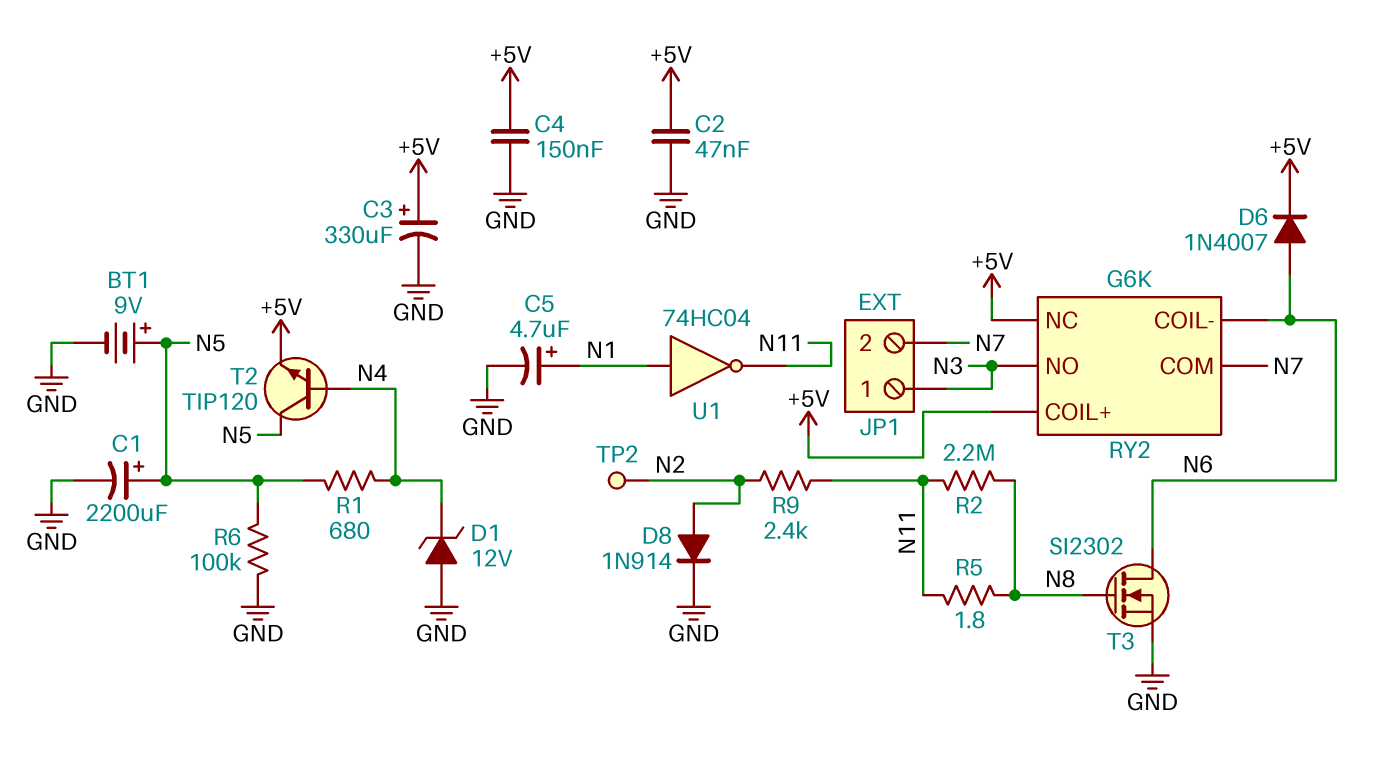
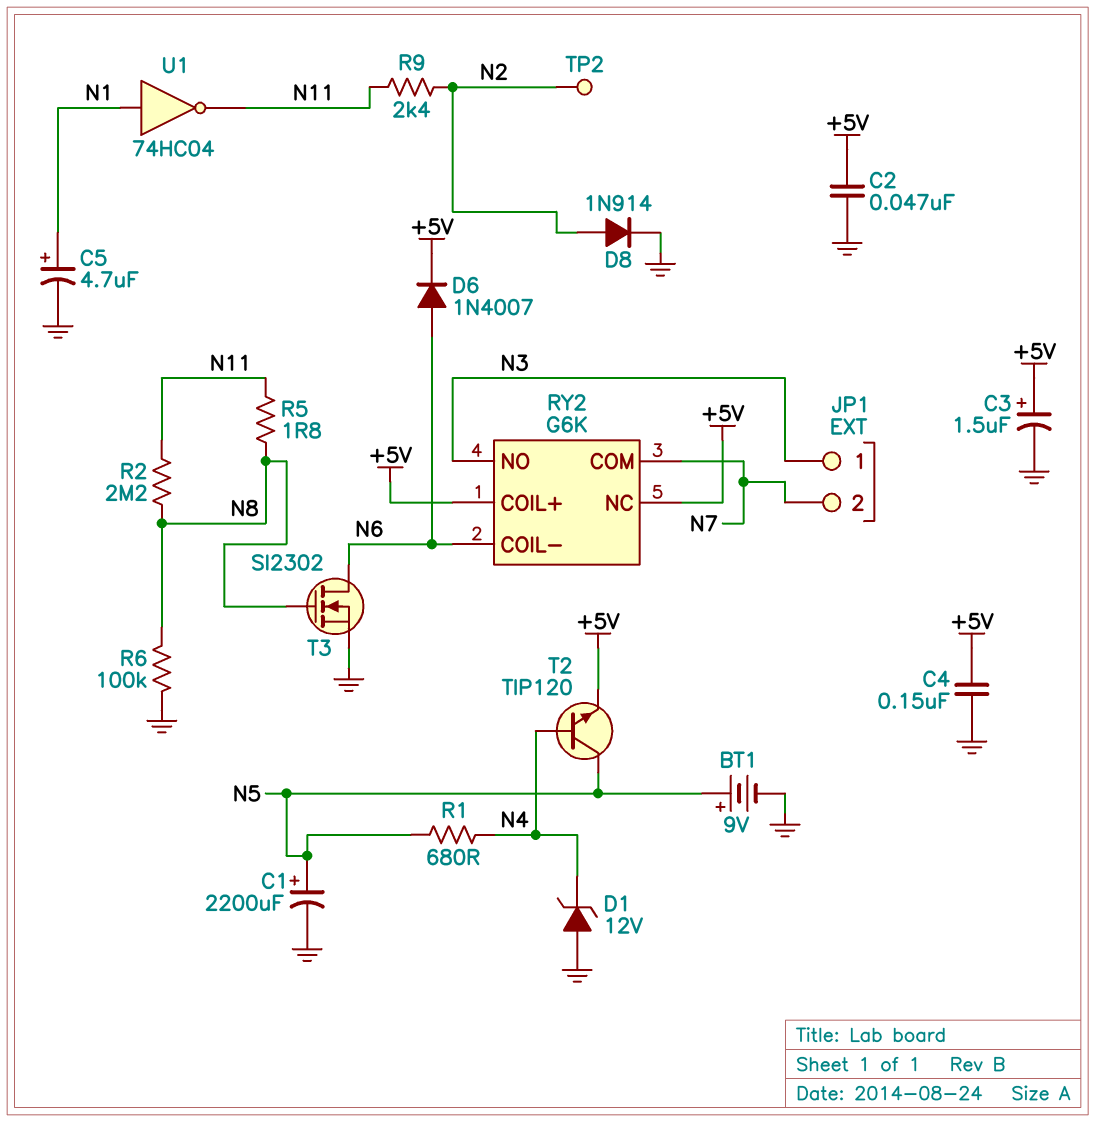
C3: 330uF (plus +5V, minus GND) -> 1.5uF (plus +5V, minus GND)
R6: 100k (GND, N5) -> 100k (GND, N8)

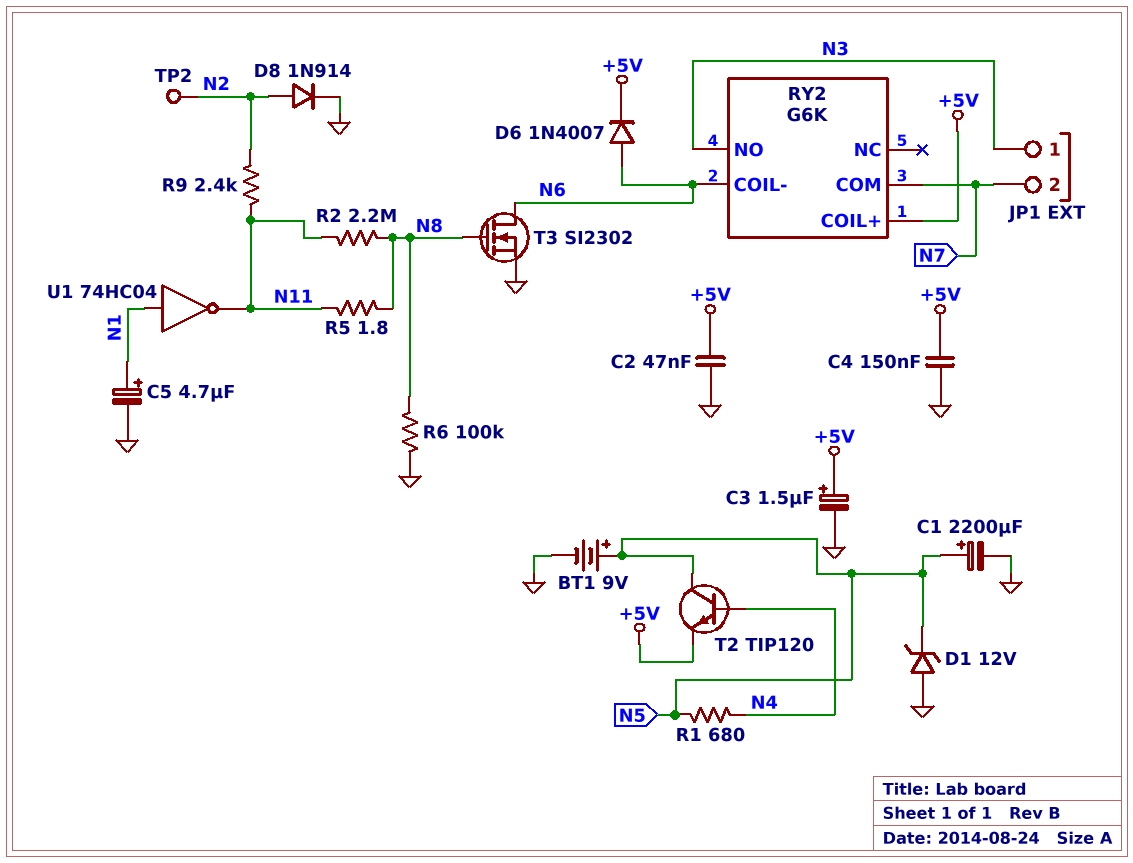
D1: zener 12V (A GND, K N4) -> zener 12V (A GND, K N5)
RY2 pin NC: +5V -> none

